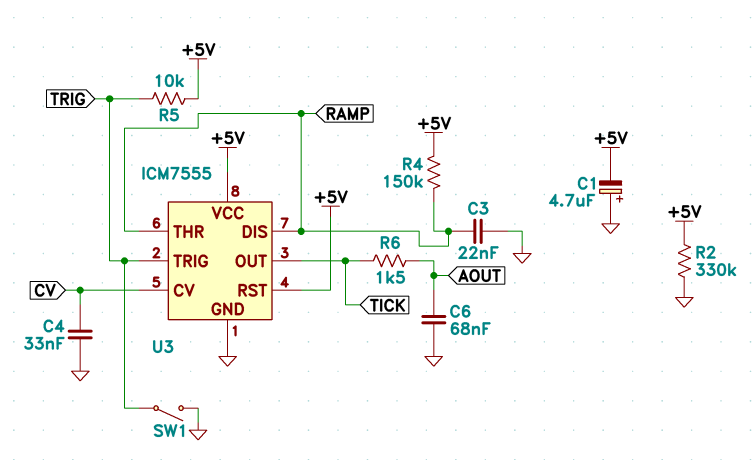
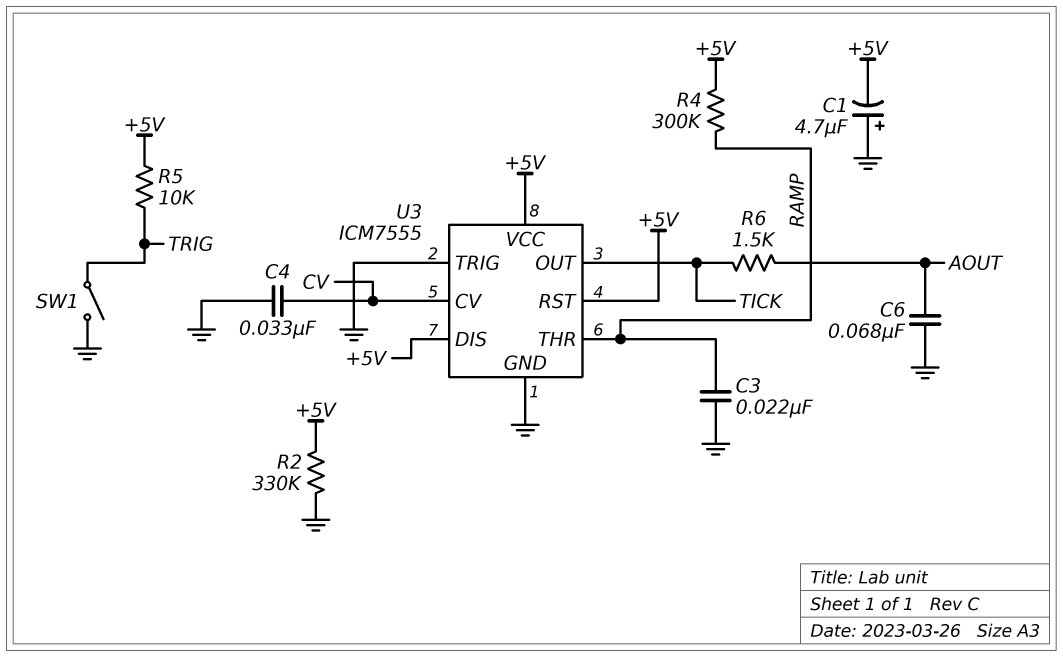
R4: 150k (+5V, RAMP) -> 300k (+5V, RAMP)
U3 pin DIS: RAMP -> +5V
U3 pin TRIG: TRIG -> GND

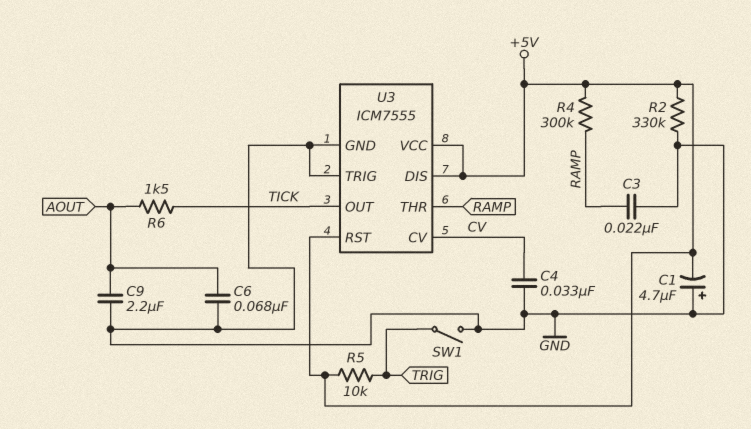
C9: none -> 2.2uF (AOUT, GND)

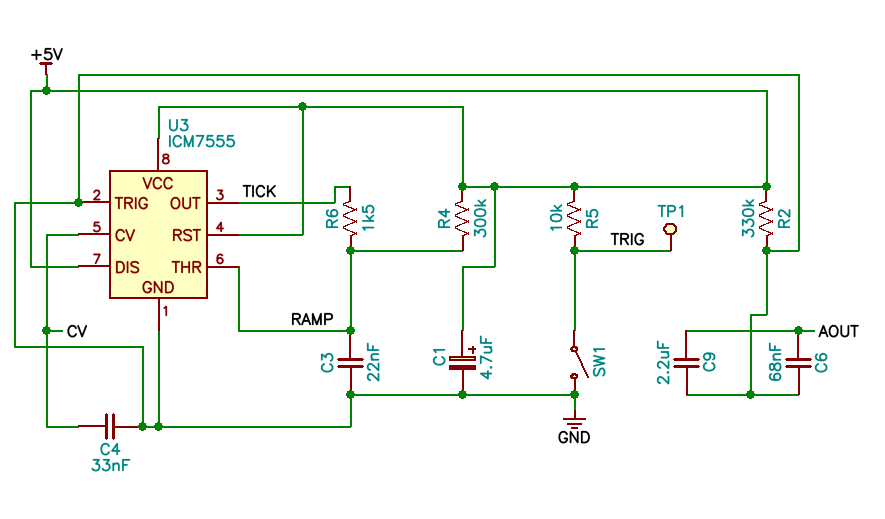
C1: 4.7uF (plus GND, minus +5V) -> 4.7uF (plus +5V, minus GND)
R6: 1.5k (AOUT, TICK) -> 1.5k (RAMP, TICK)
TP1: none -> test point (TRIG)

